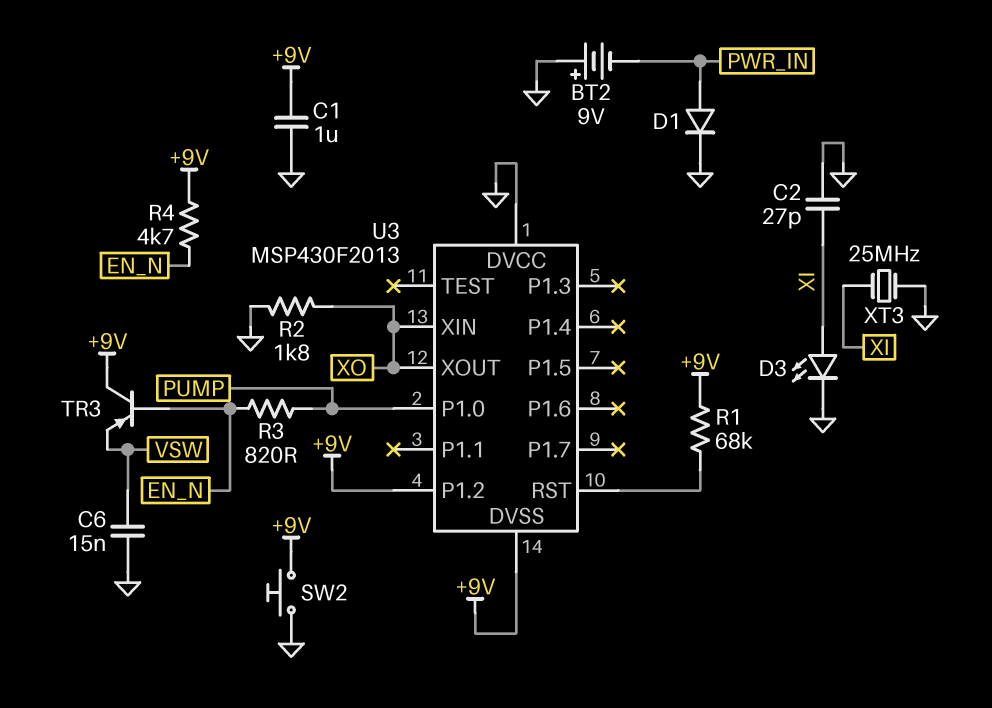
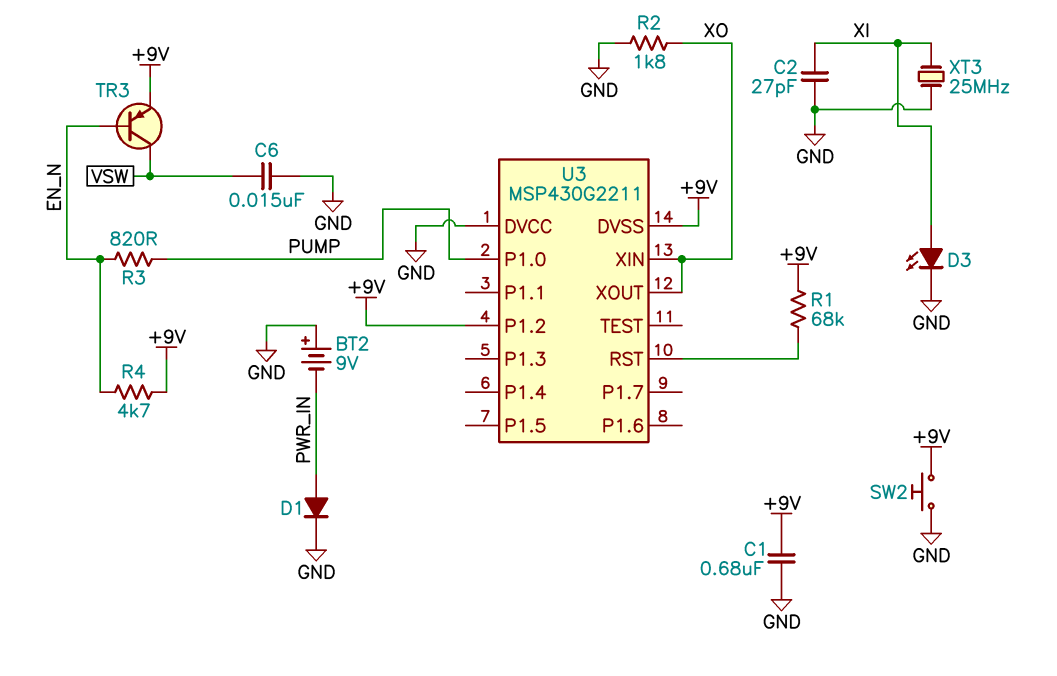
C1: 1uF (+9V, GND) -> 680nF (+9V, GND)
TR3: PNP (B EN_N, C +9V, E VSW) -> PNP (B EN_N, C VSW, E +9V)
U3: MSP430F2013 -> MSP430G2211

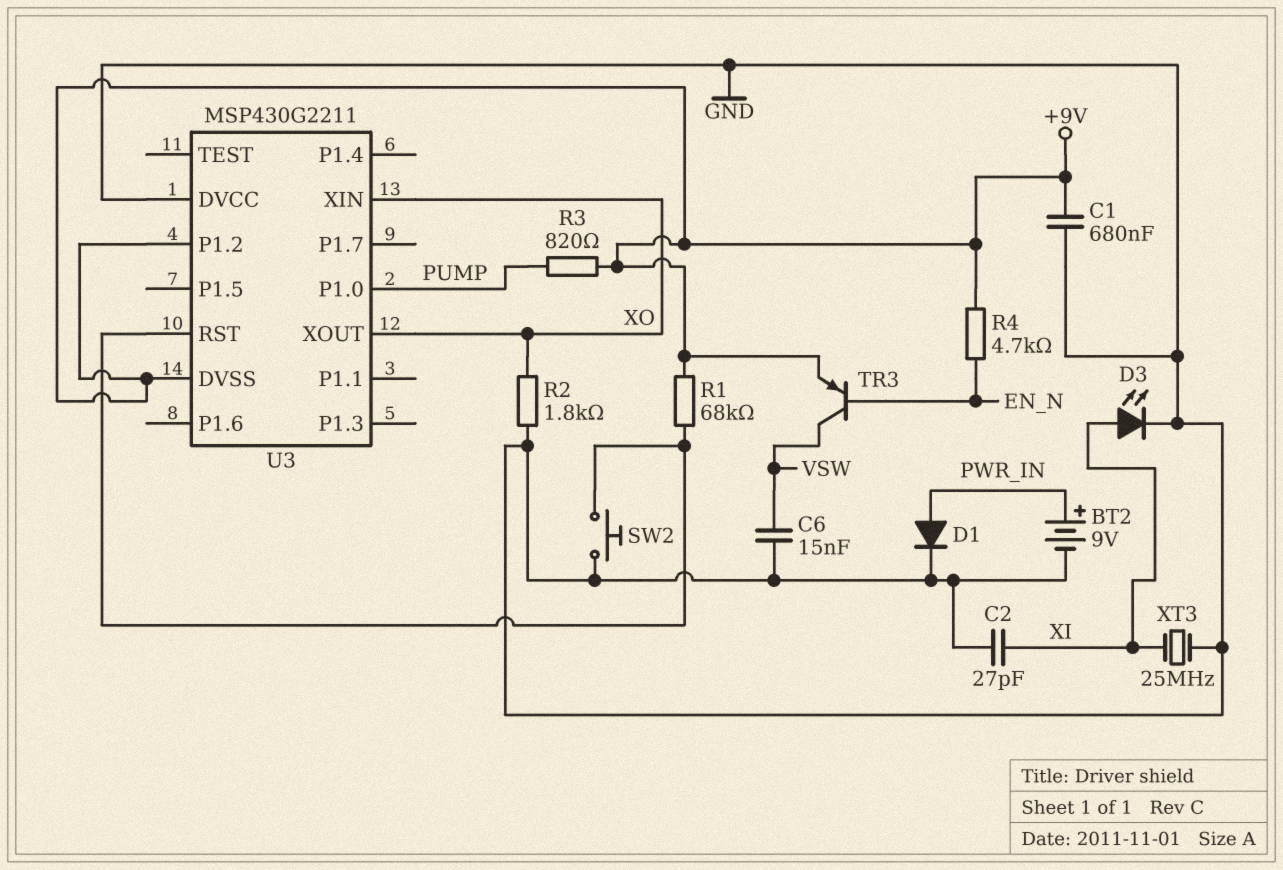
BT2: 9V (plus GND, minus PWR_IN) -> 9V (plus PWR_IN, minus GND)
R3: 820 (EN_N, PUMP) -> 820 (+9V, PUMP)
SW2: button (+9V, GND) -> button (GND, U3/RST)

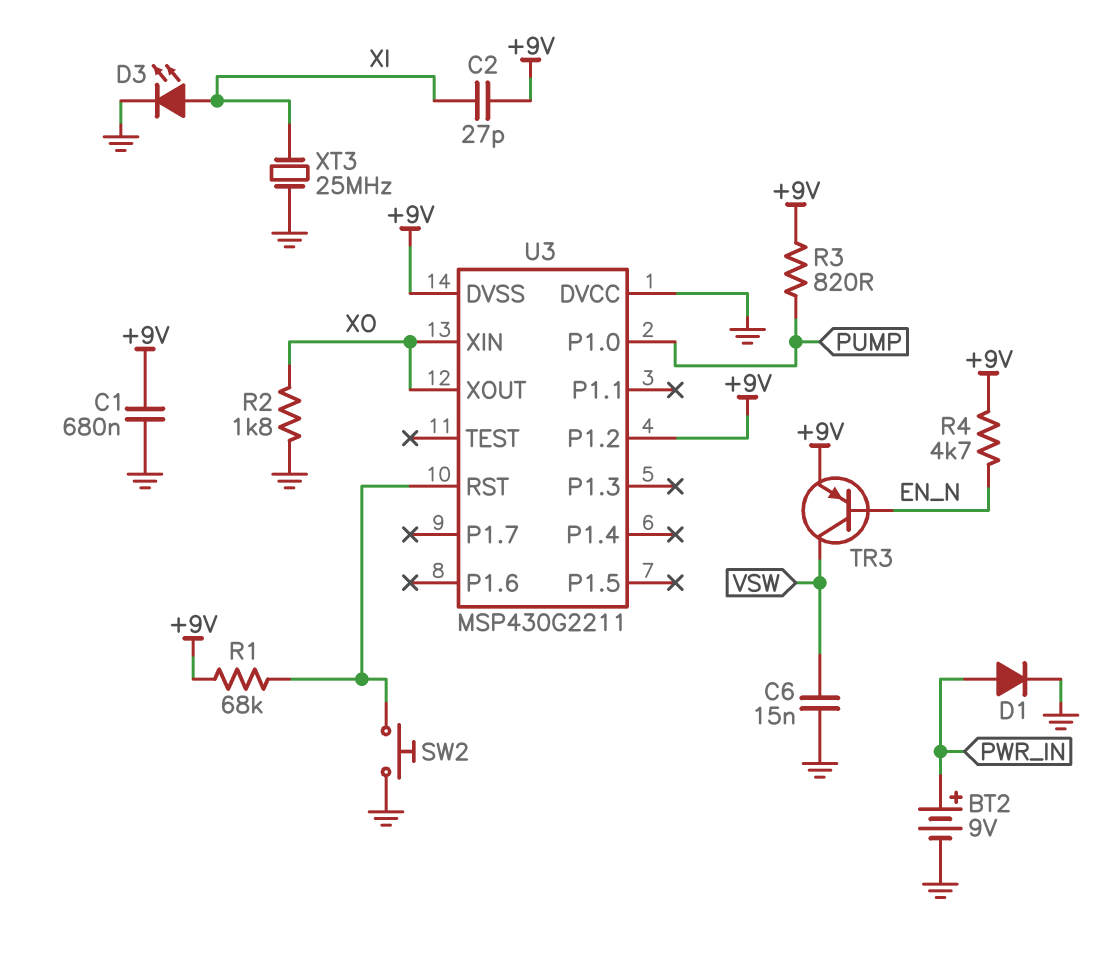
C2: 27pF (GND, XI) -> 27pF (+9V, XI)

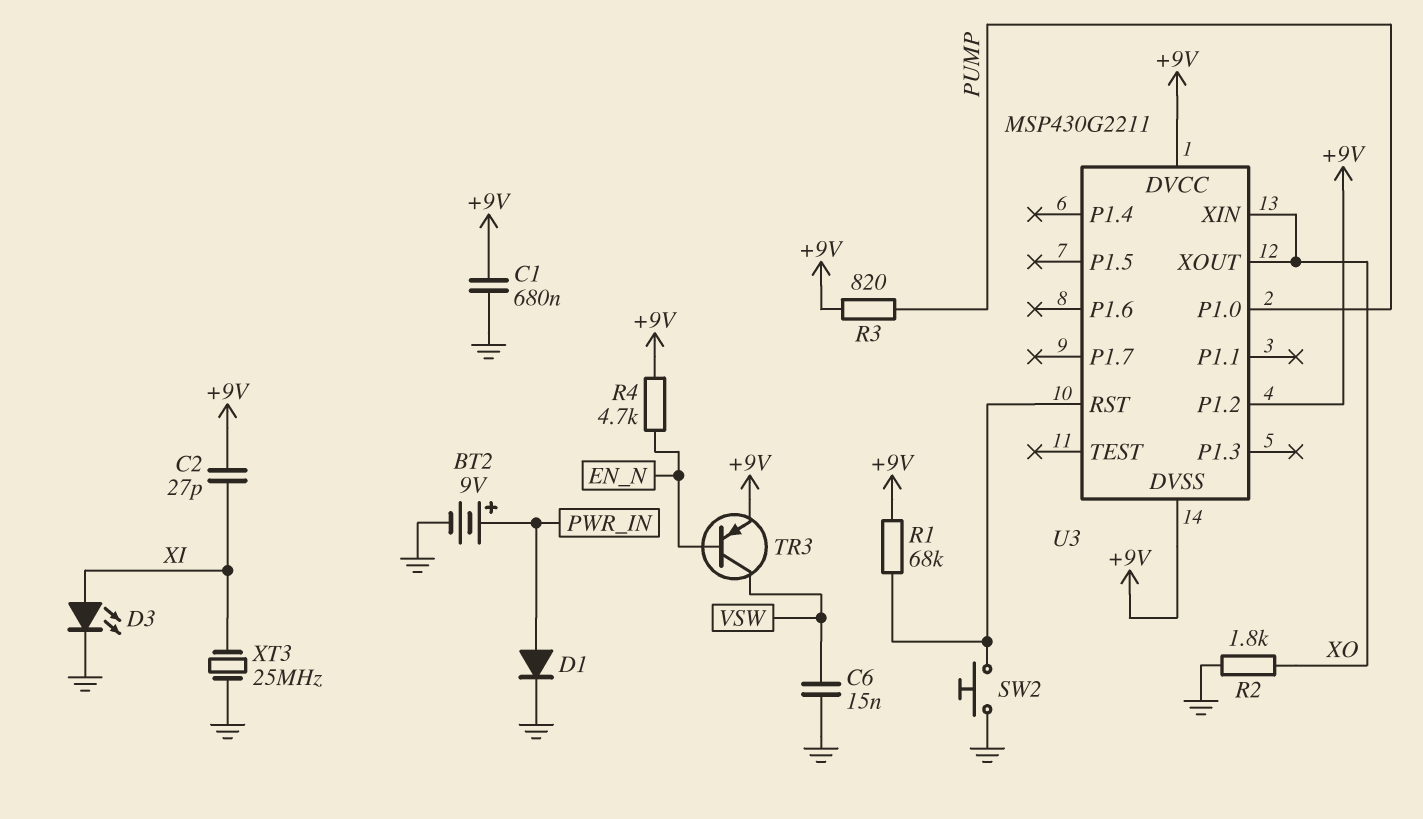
U3 pin DVCC: GND -> +9V

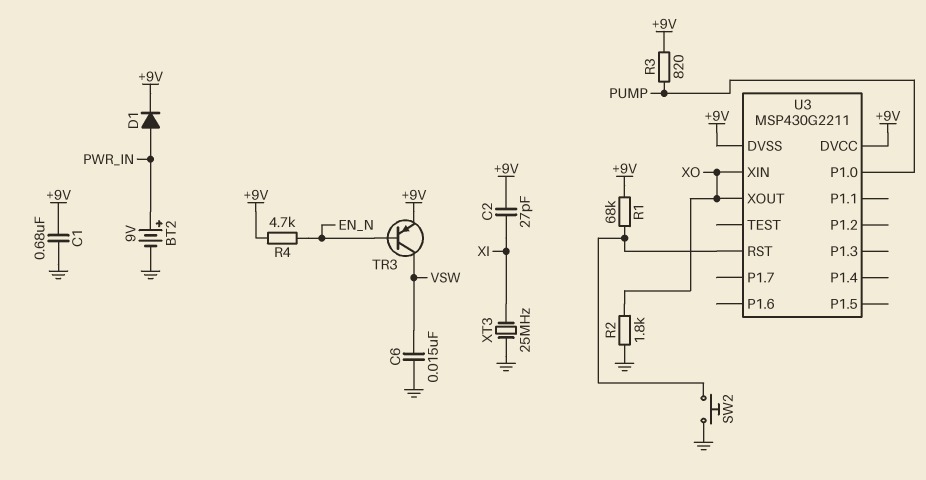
D1: diode (A PWR_IN, K GND) -> diode (A PWR_IN, K +9V)
D3: LED (A XI, K GND) -> none
U3 pin P1.2: +9V -> none

